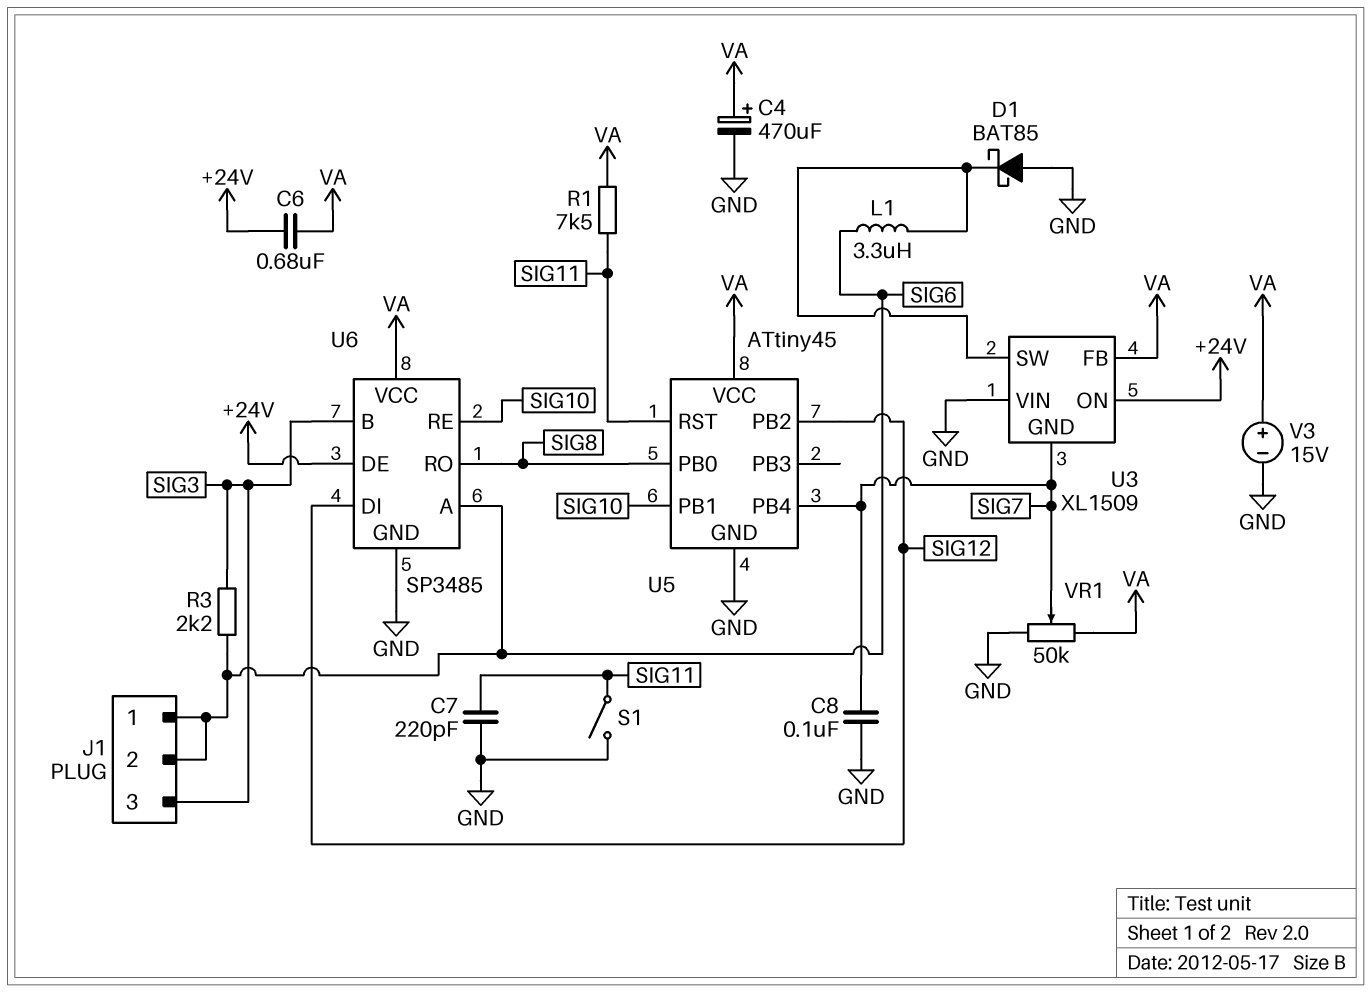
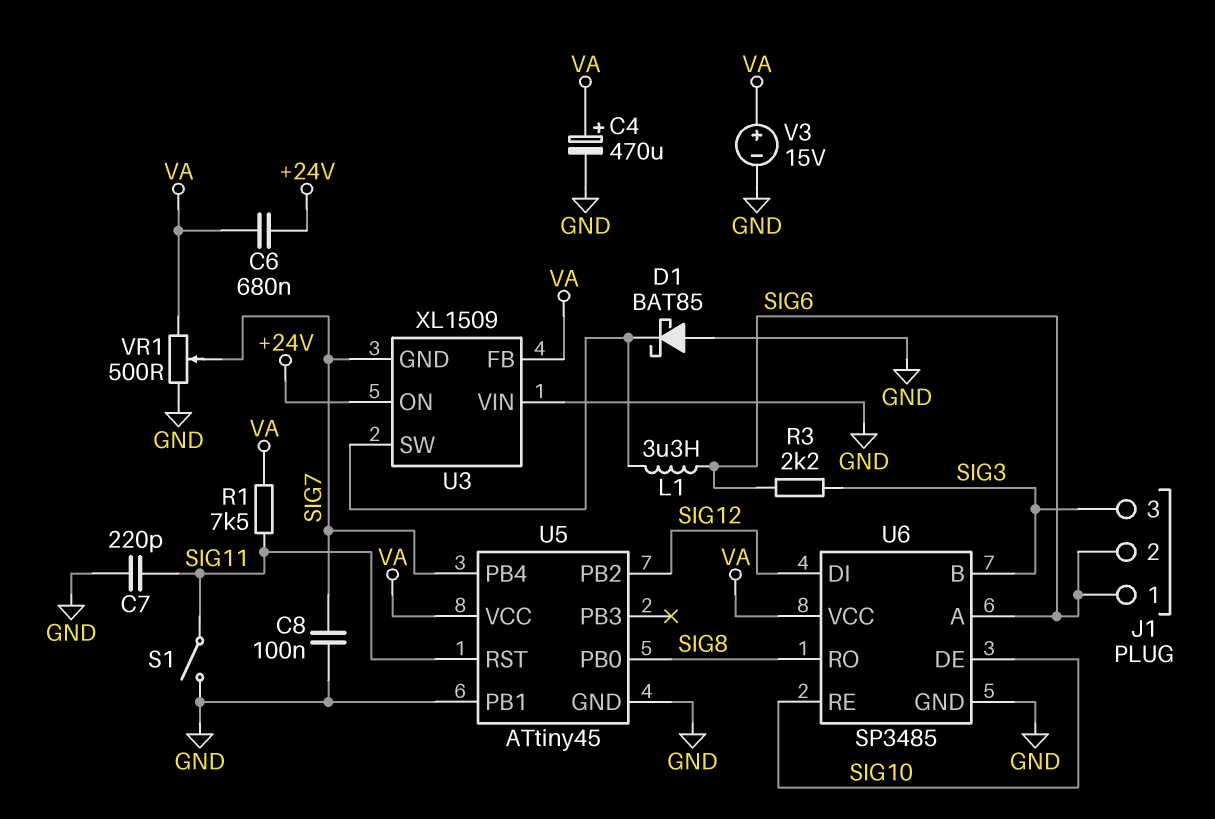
U5 pin PB1: SIG10 -> GND
U6 pin DE: +24V -> SIG10
VR1: 50k (GND, VA, wiper SIG7) -> 500 (GND, VA, wiper SIG7)

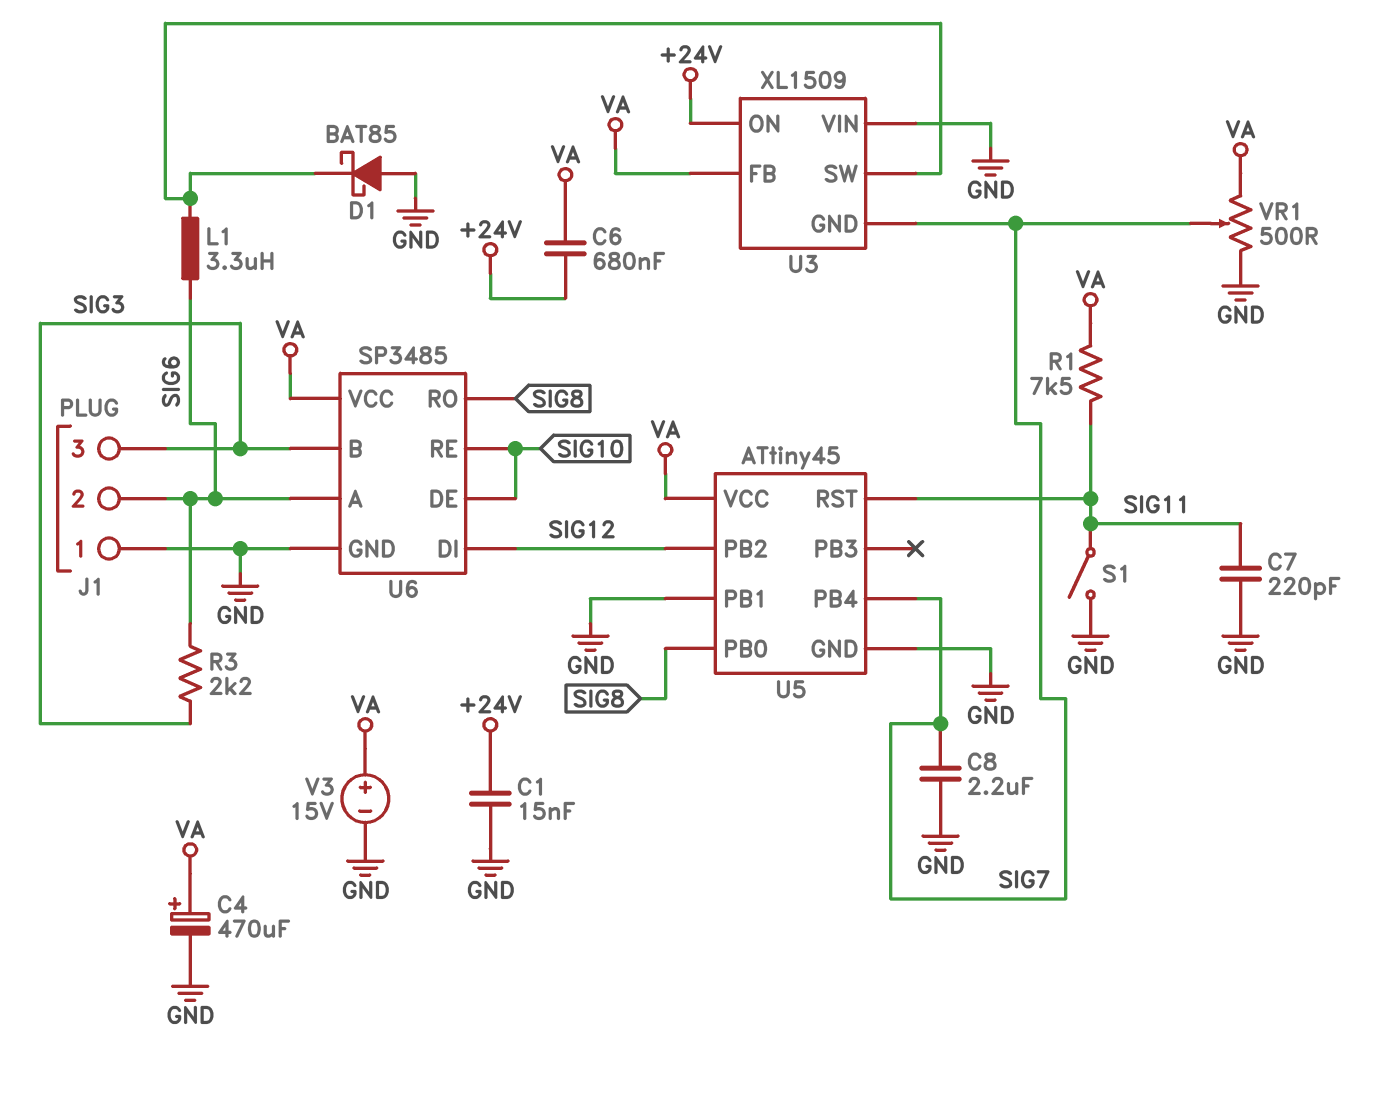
C1: none -> 15nF (+24V, GND)
C8: 100nF (GND, SIG7) -> 2.2uF (GND, SIG7)
J1 pin 1: SIG6 -> GND

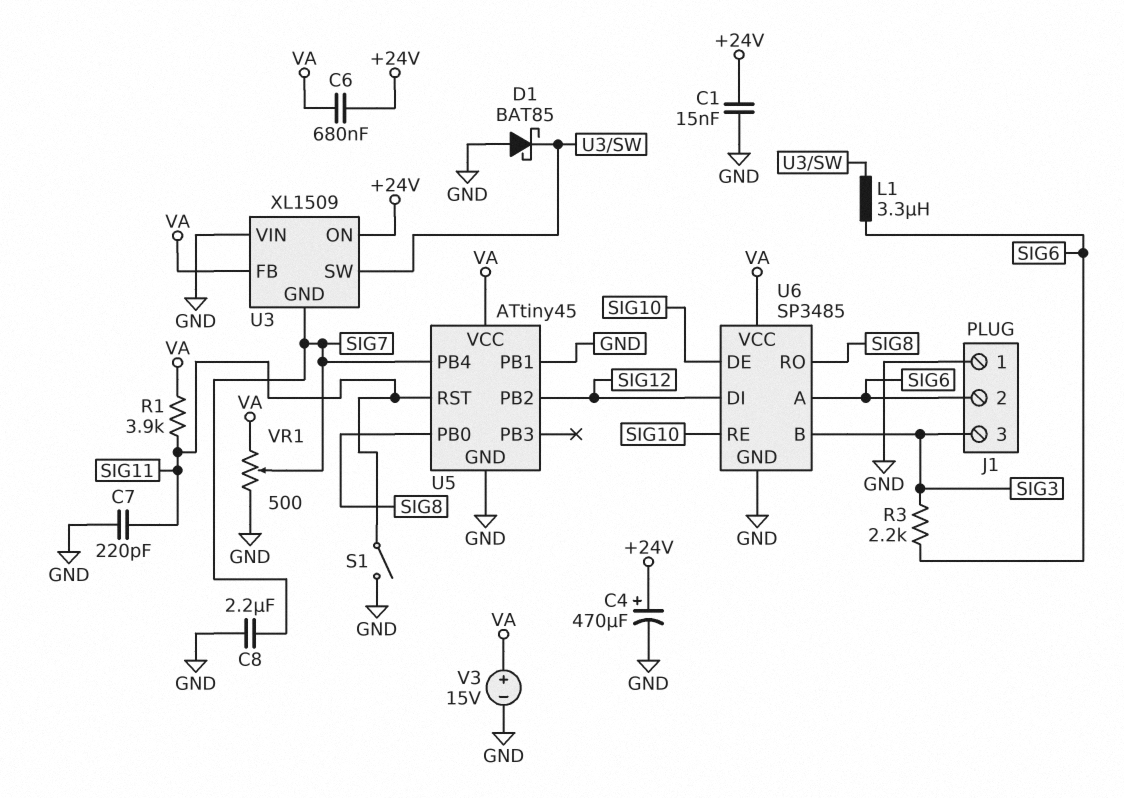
C4: 470uF (plus VA, minus GND) -> 470uF (plus +24V, minus GND)
R1: 7.5k (SIG11, VA) -> 3.9k (SIG11, VA)

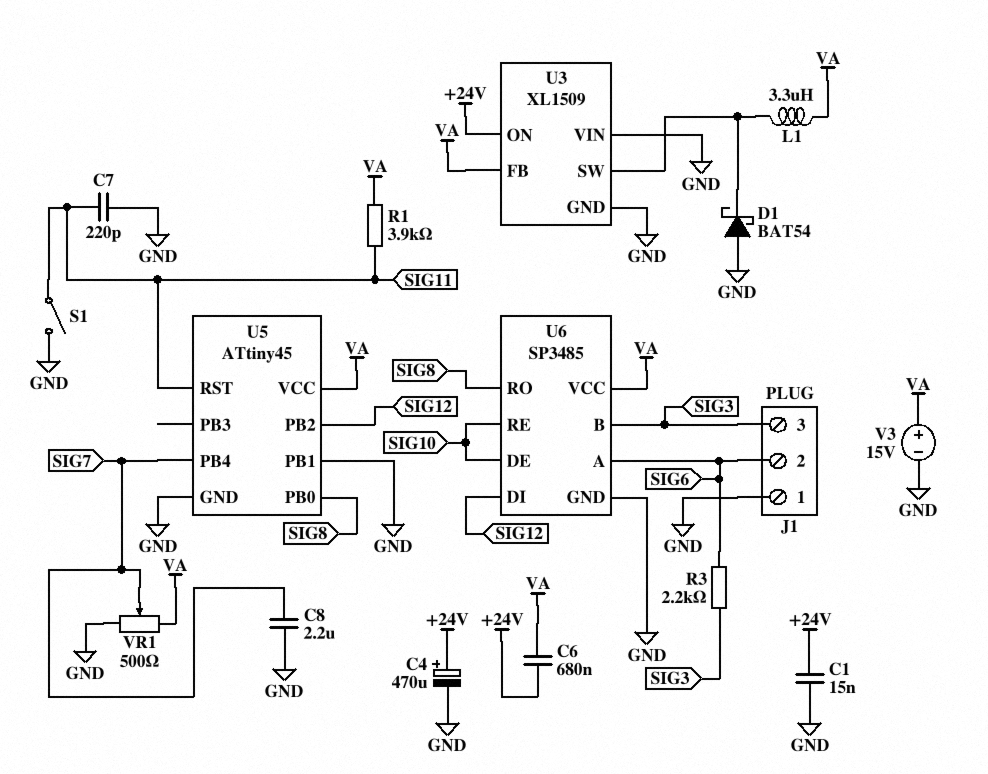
D1: schottky BAT85 (A GND, K U3/SW) -> schottky BAT54 (A GND, K U3/SW)
L1: 3.3uH (SIG6, U3/SW) -> 3.3uH (U3/SW, VA)
U3 pin GND: SIG7 -> GND

